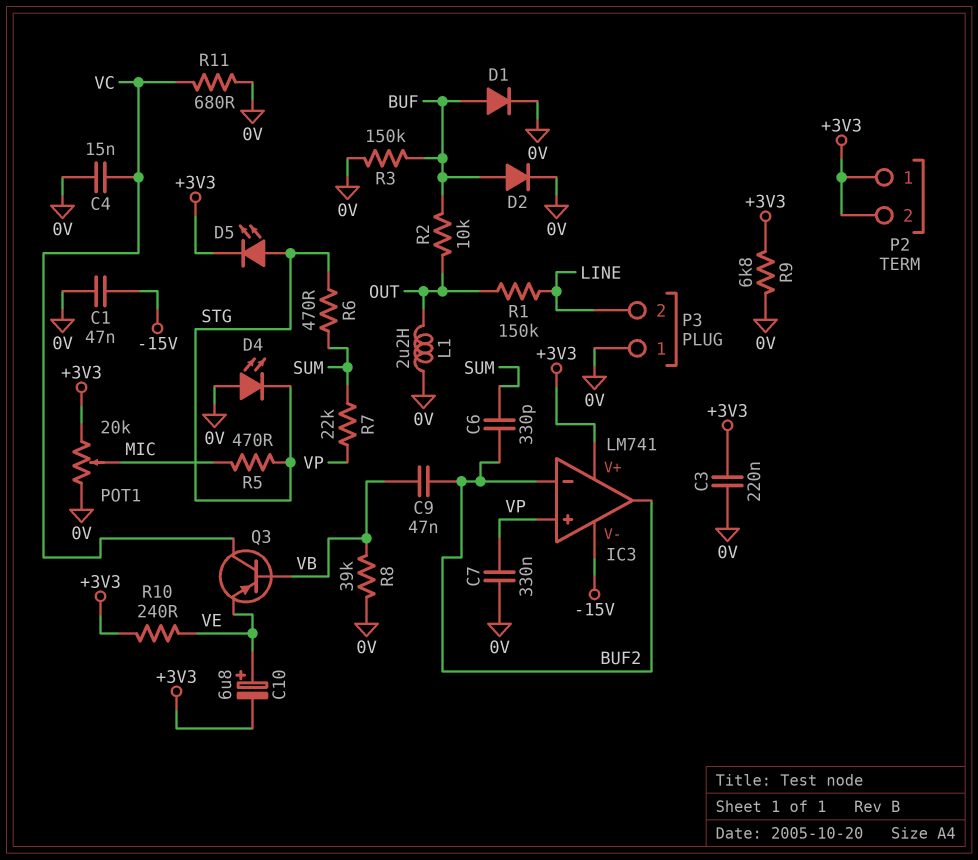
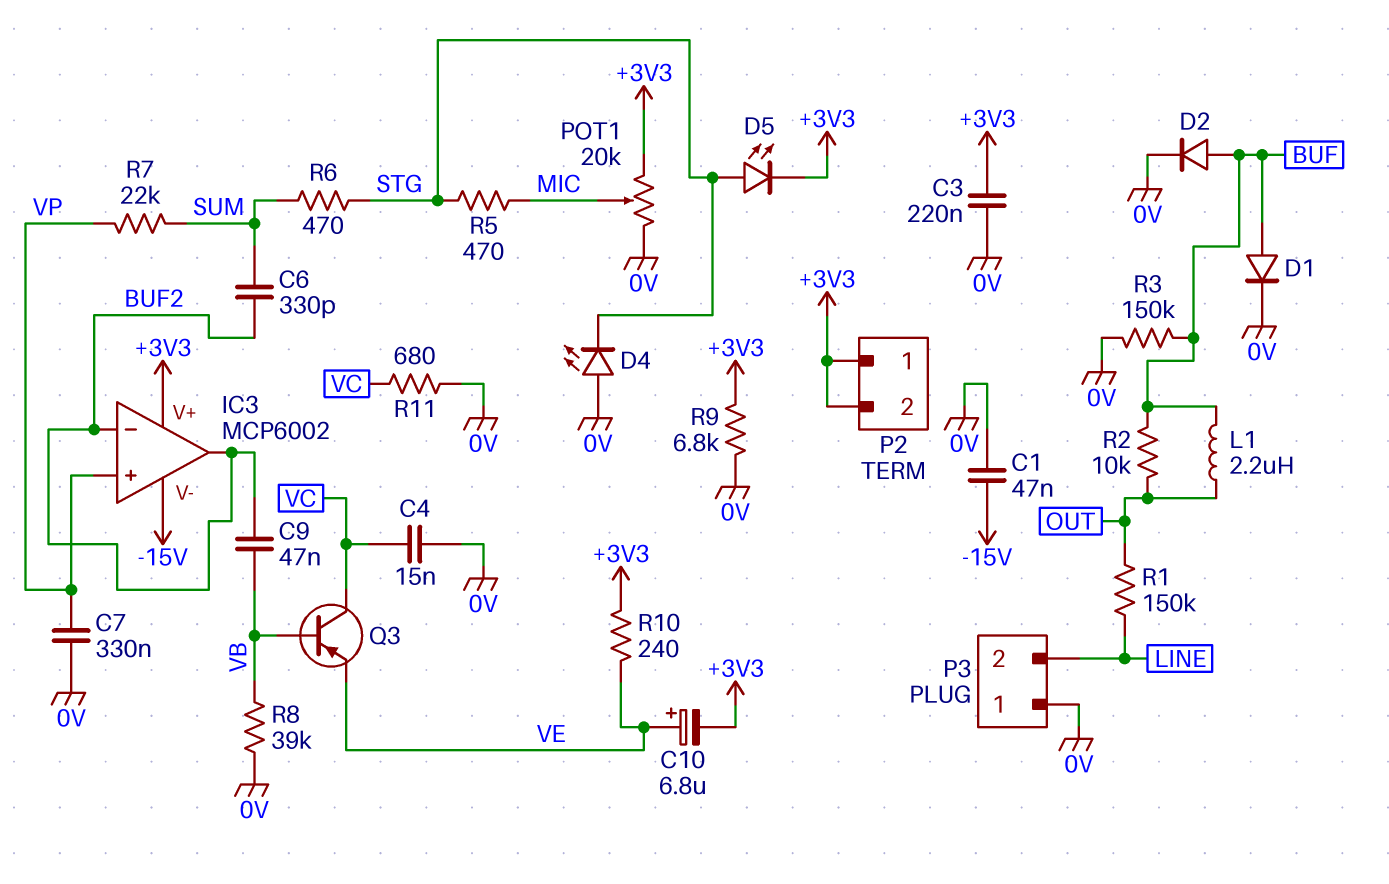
IC3: LM741 -> MCP6002
L1: 2.2uH (0V, OUT) -> 2.2uH (BUF, OUT)

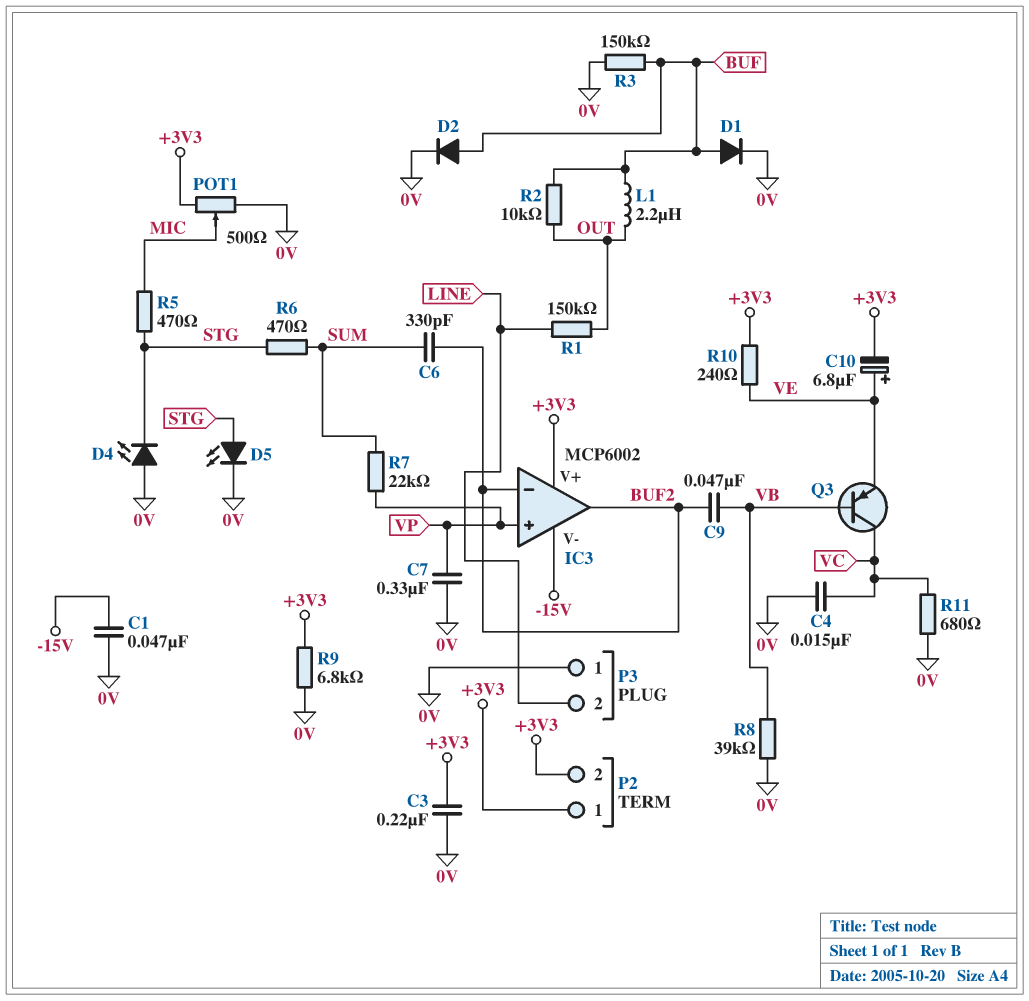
D5: LED (A STG, K +3V3) -> LED (A STG, K 0V)
POT1: 20k (+3V3, 0V, wiper MIC) -> 500 (+3V3, 0V, wiper MIC)

